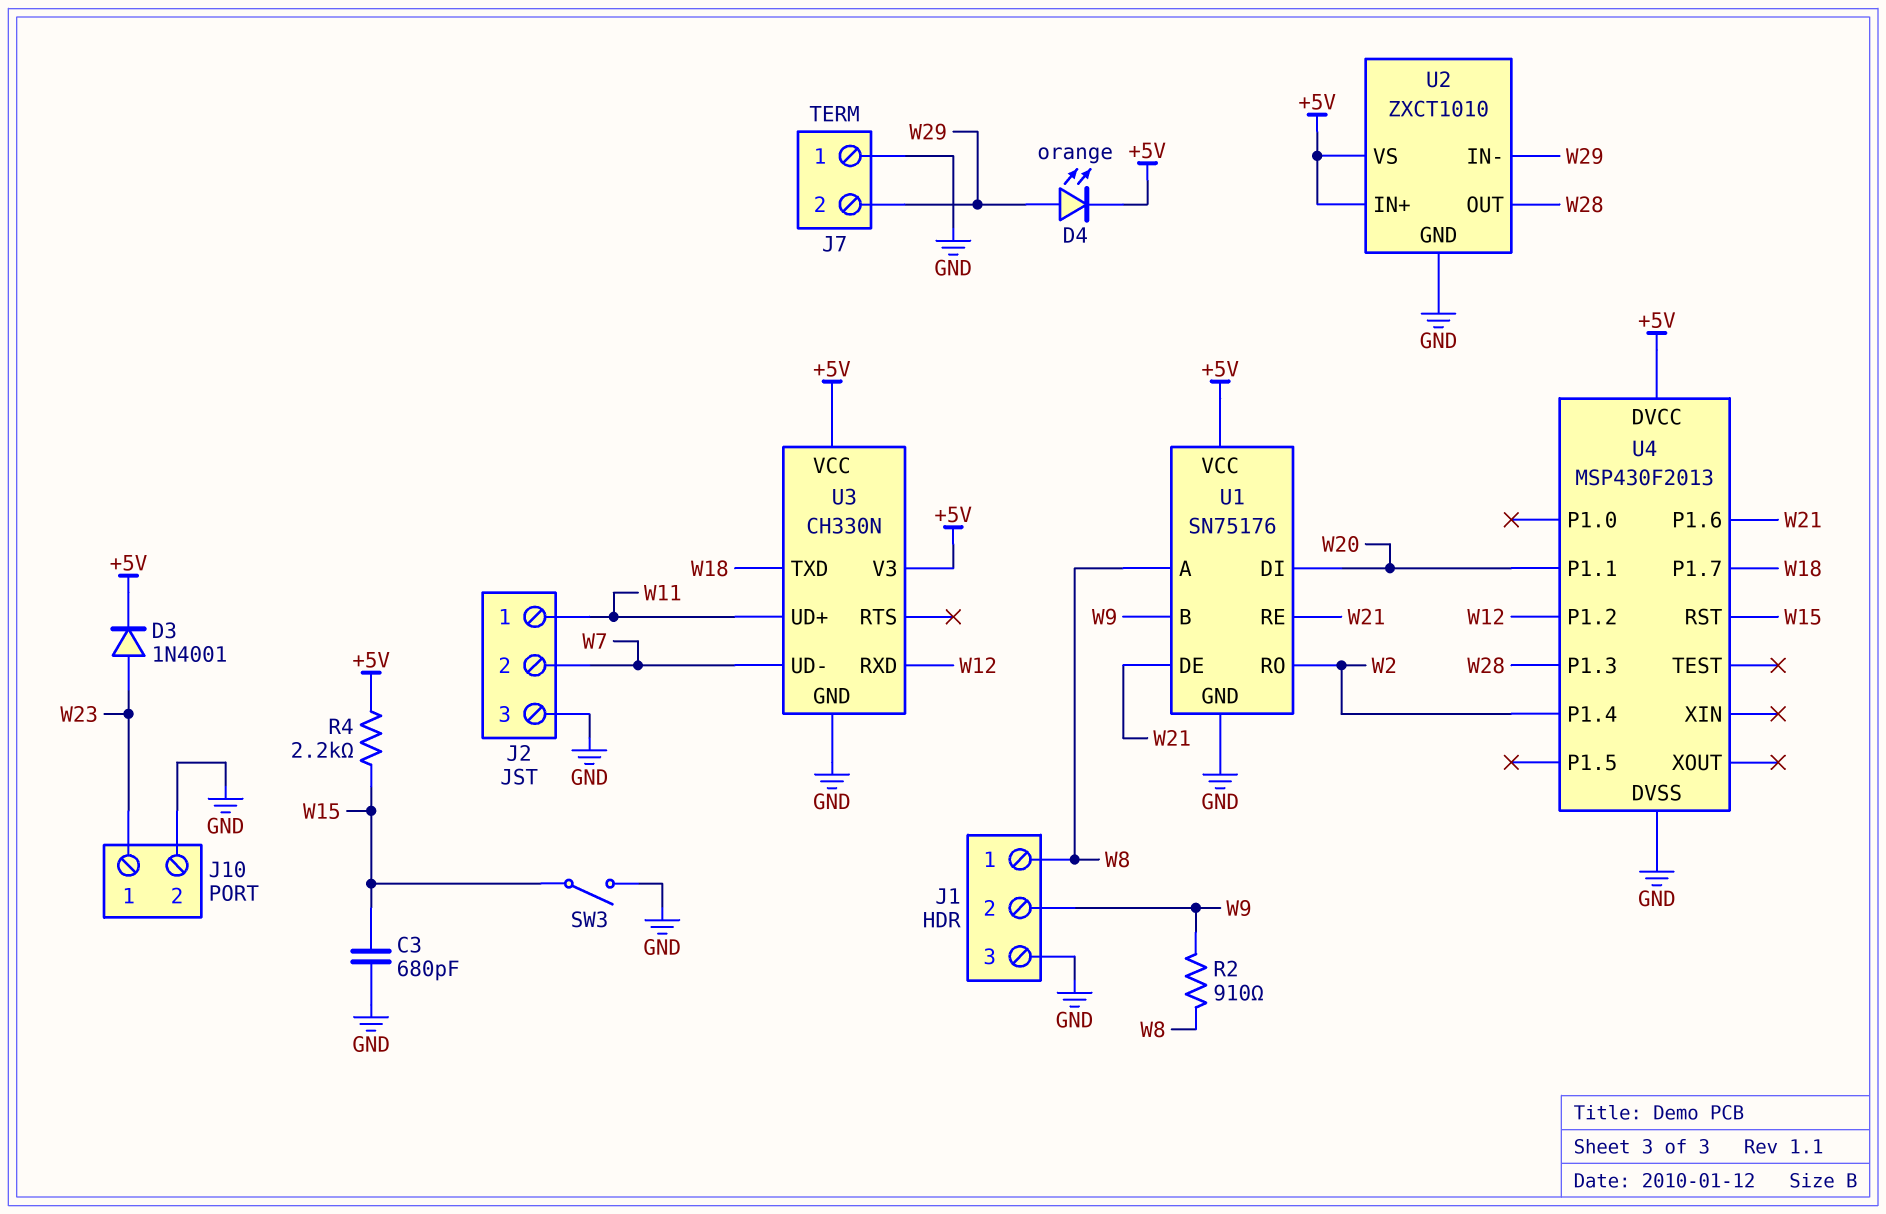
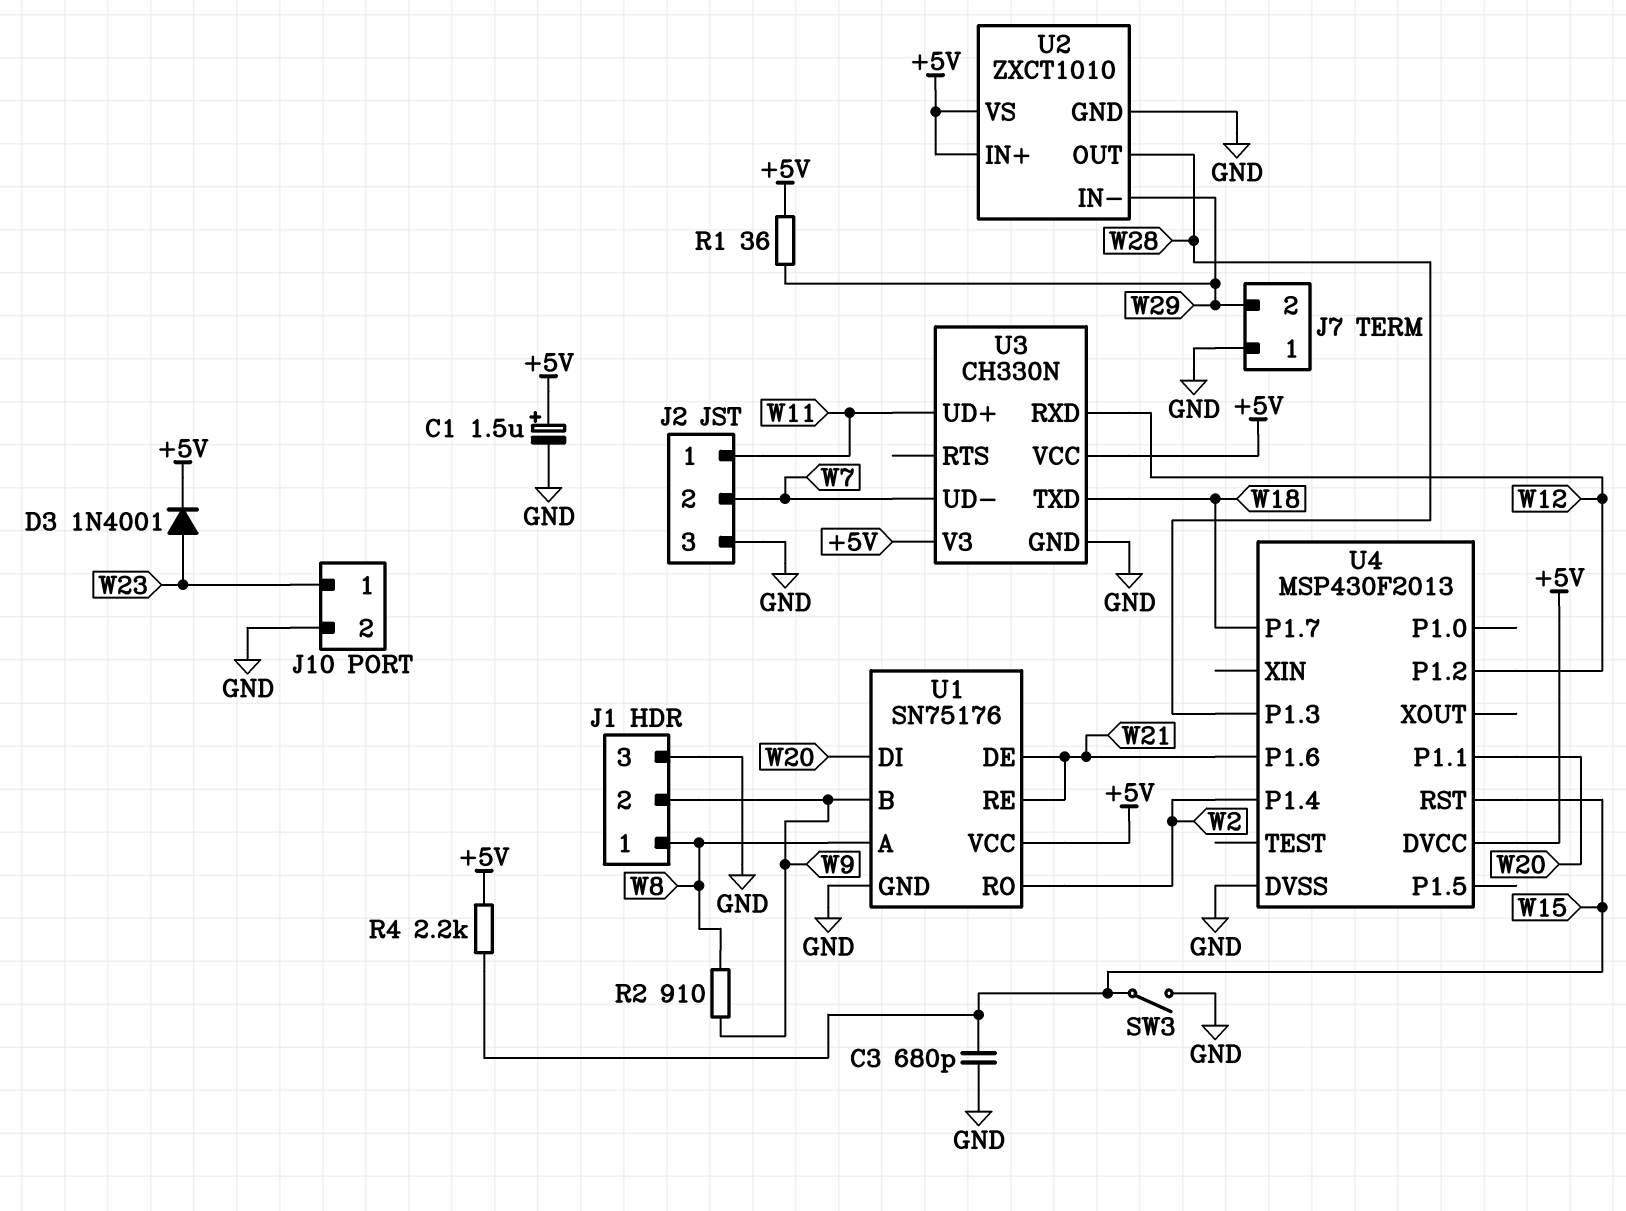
C1: none -> 1.5uF (plus +5V, minus GND)
D4: LED orange (A W29, K +5V) -> none
R1: none -> 36 (+5V, W29)

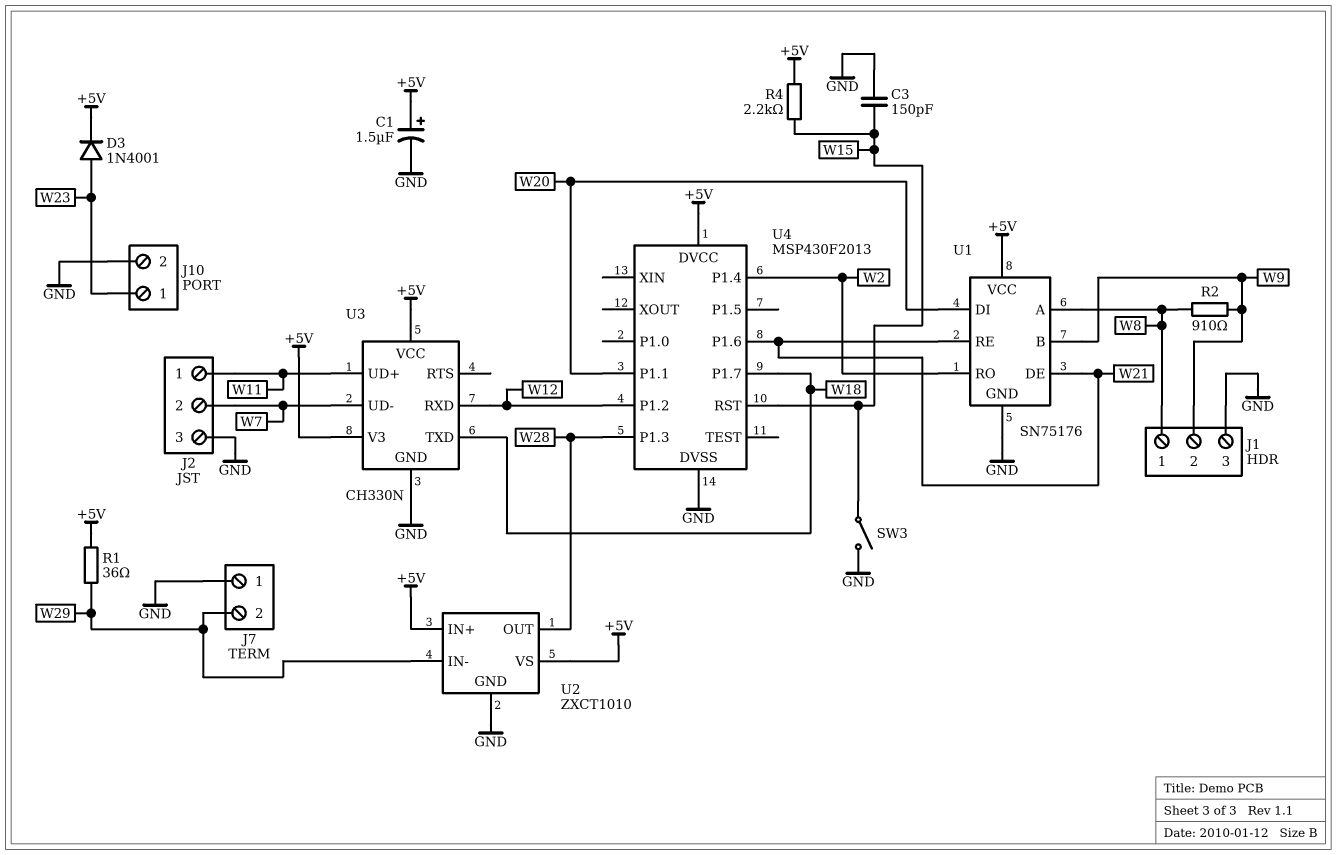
C3: 680pF (GND, W15) -> 150pF (GND, W15)

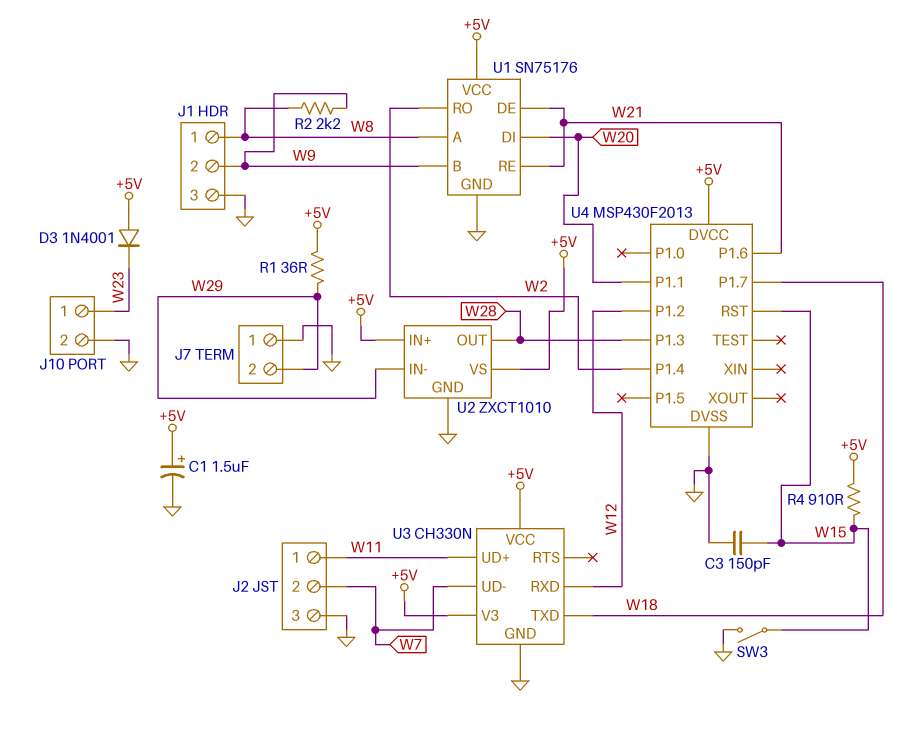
D3: diode 1N4001 (A W23, K +5V) -> diode 1N4001 (A +5V, K W23)
R2: 910 (W8, W9) -> 2.2k (W8, W9)
R4: 2.2k (+5V, W15) -> 910 (+5V, W15)

